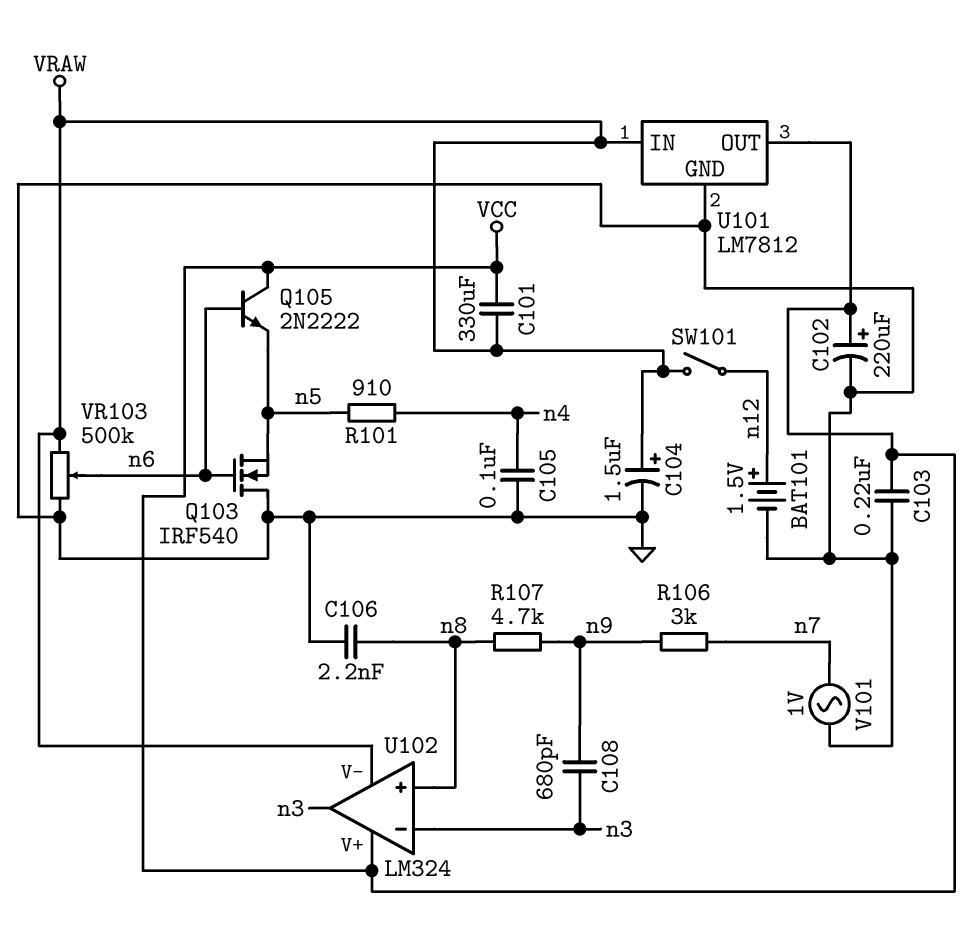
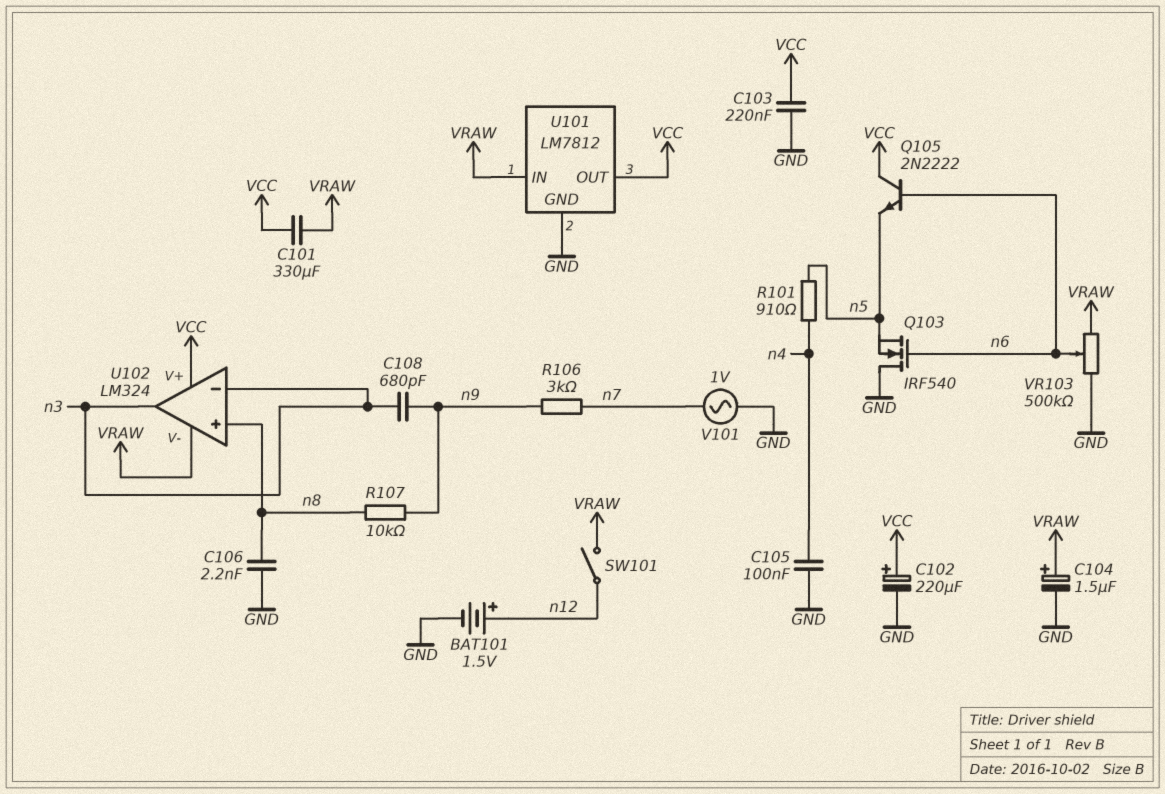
R107: 4.7k (n8, n9) -> 10k (n8, n9)

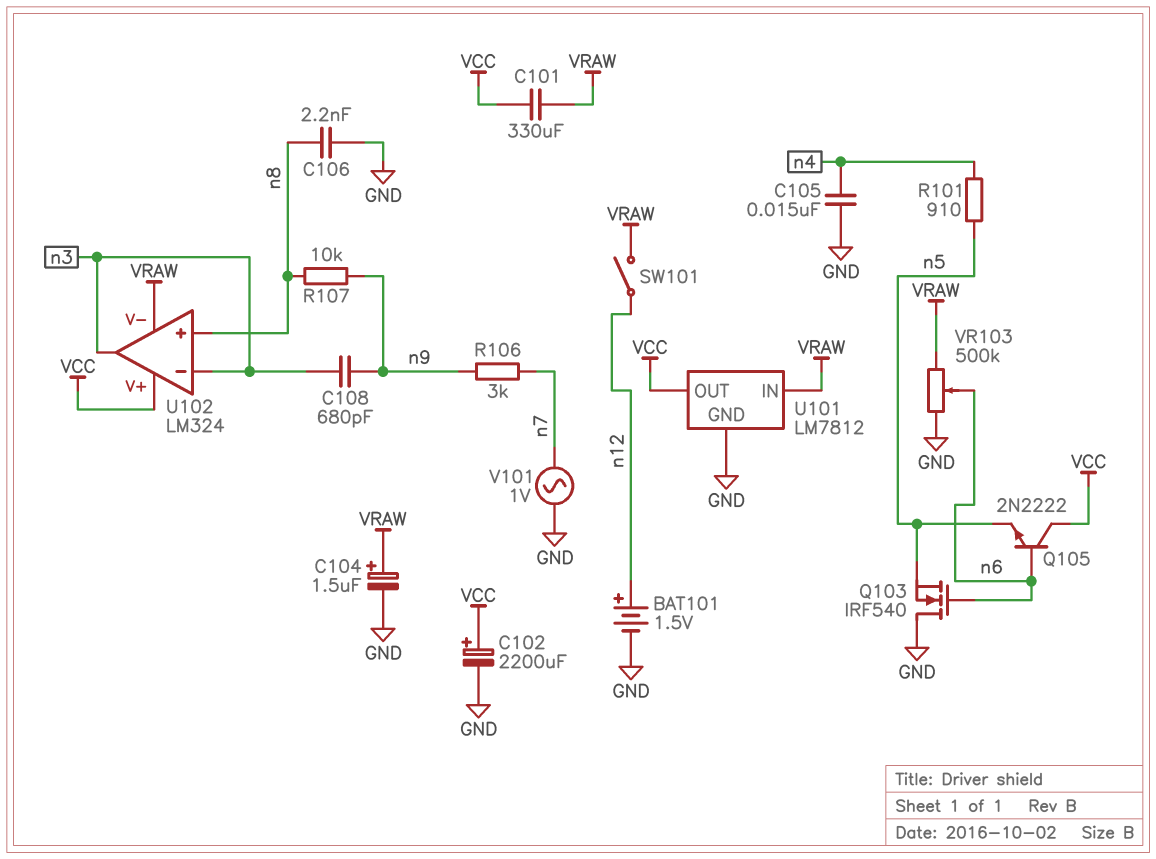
C102: 220uF (plus VCC, minus GND) -> 2200uF (plus VCC, minus GND)
C103: 220nF (GND, VCC) -> none
C105: 100nF (GND, n4) -> 15nF (GND, n4)

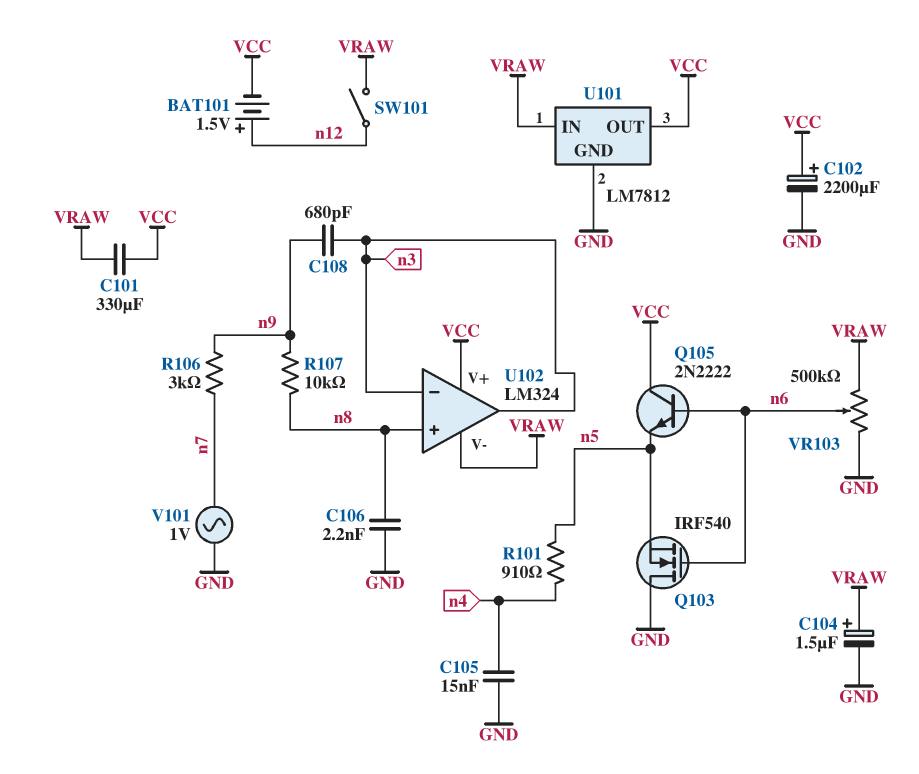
BAT101: 1.5V (plus n12, minus GND) -> 1.5V (plus n12, minus VCC)

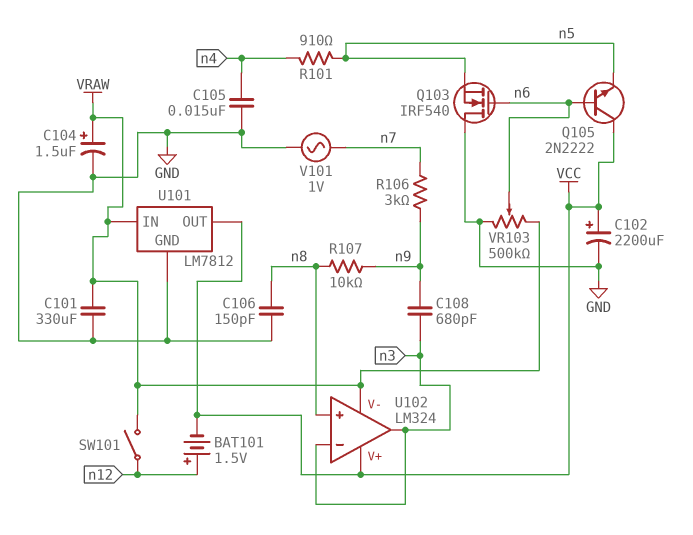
C101: 330uF (VCC, VRAW) -> 330uF (GND, VRAW)
C106: 2.2nF (GND, n8) -> 150pF (GND, n8)

